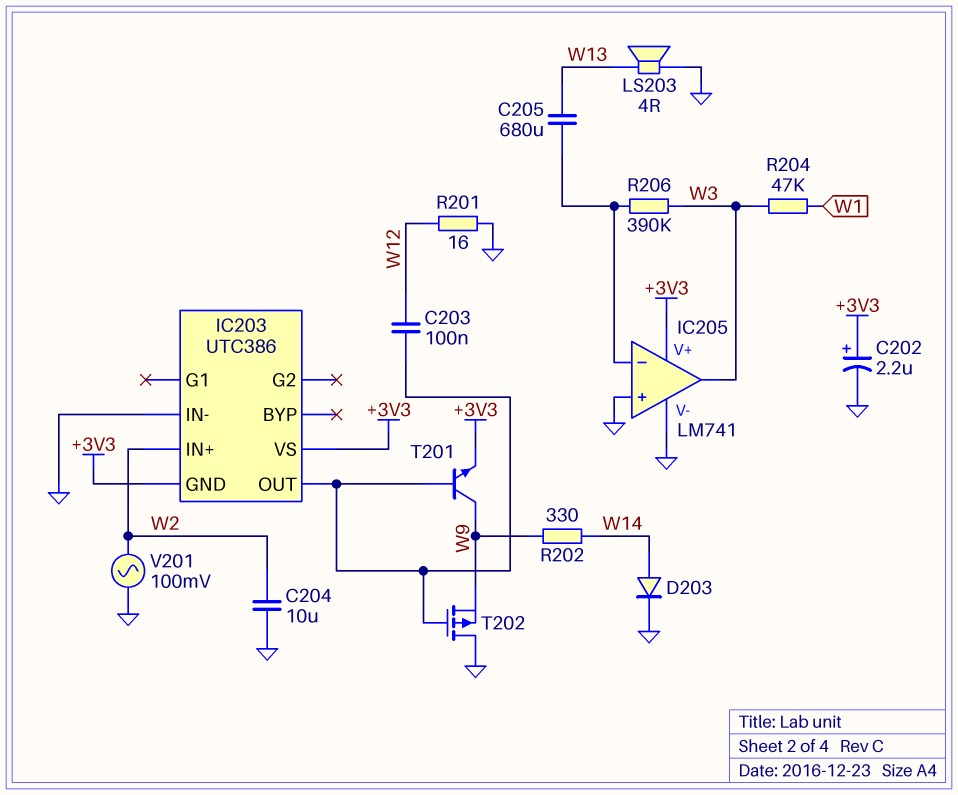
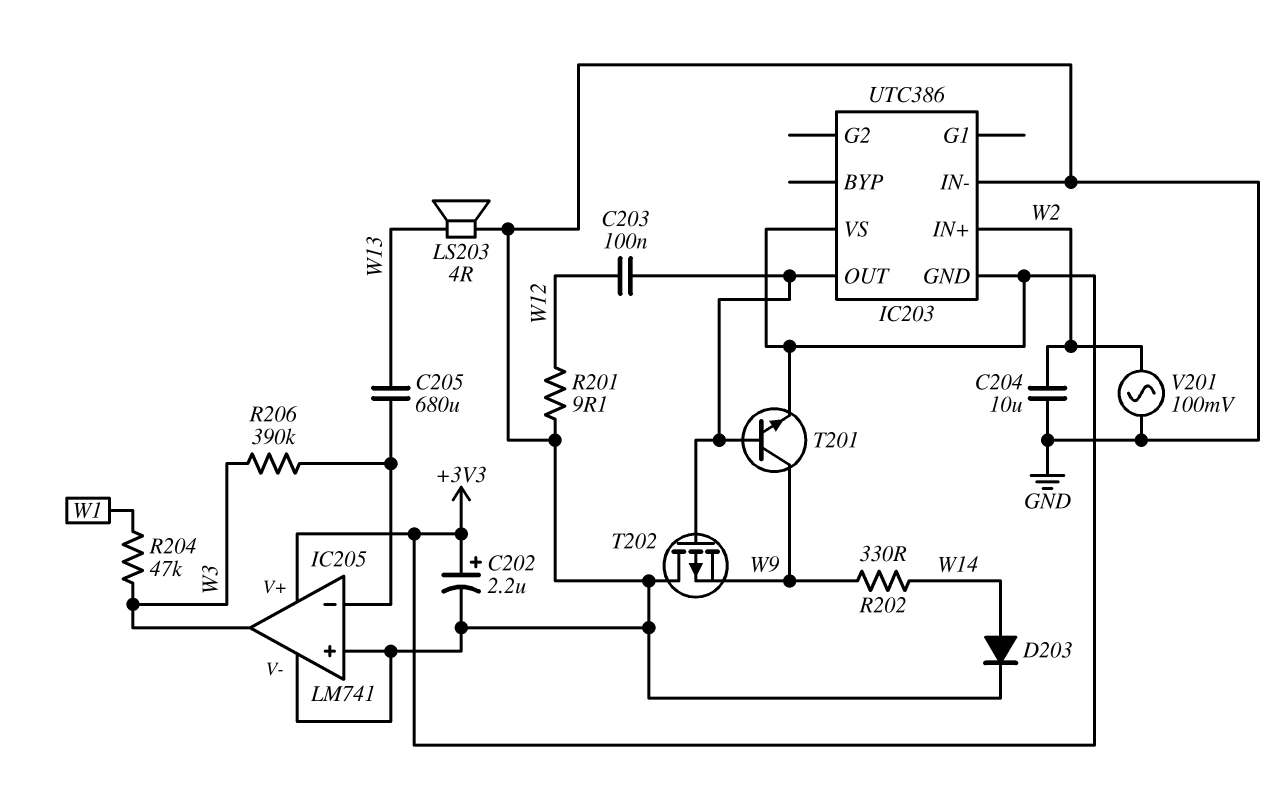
R201: 16 (GND, W12) -> 9.1 (GND, W12)

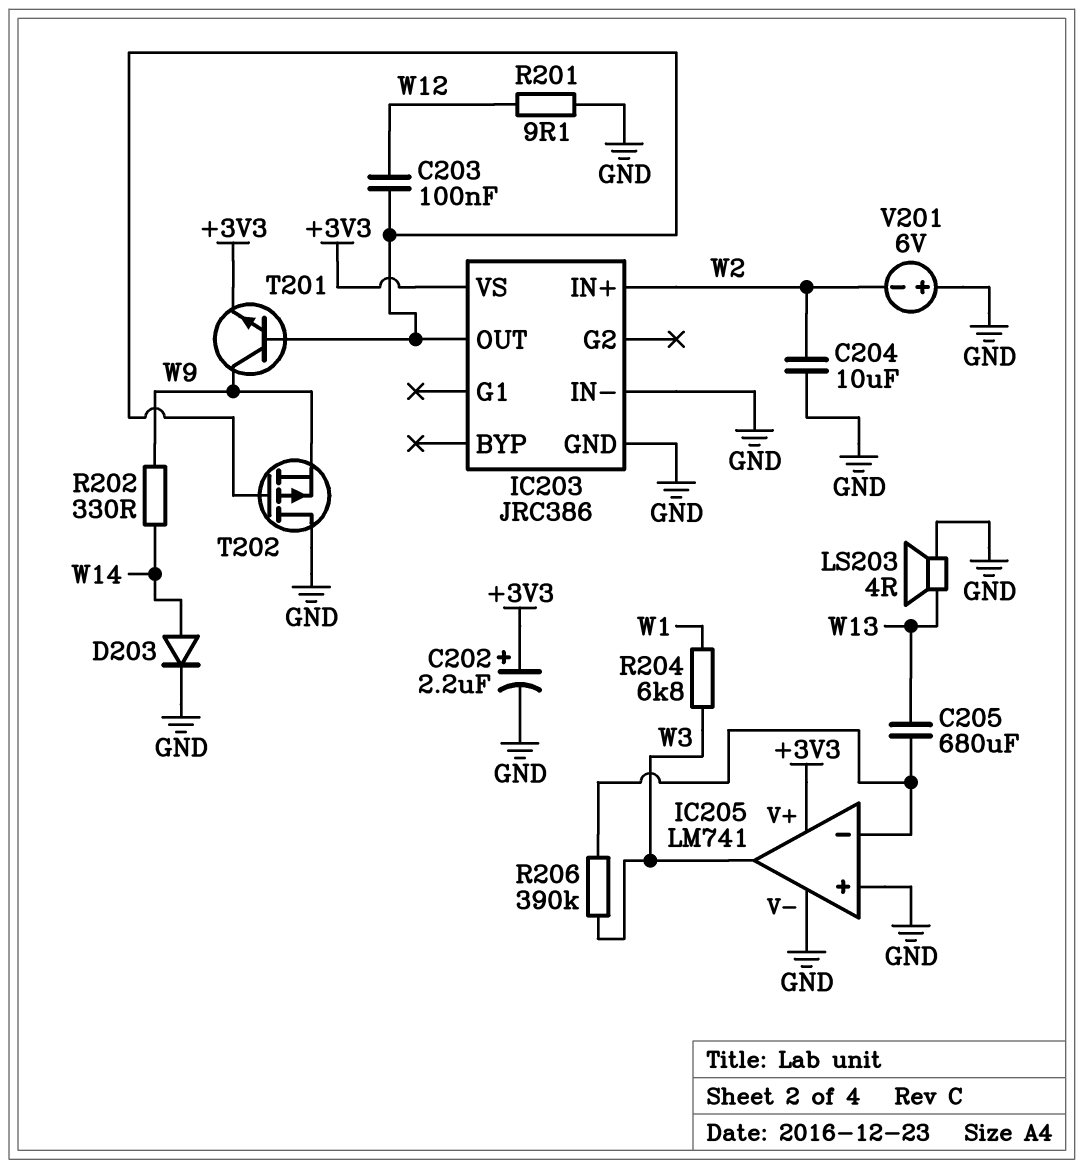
IC203: UTC386 -> JRC386
IC203 pin GND: +3V3 -> GND
R204: 47k (W1, W3) -> 6.8k (W1, W3)
V201: AC 100mV (GND, W2) -> 6V (plus GND, minus W2)

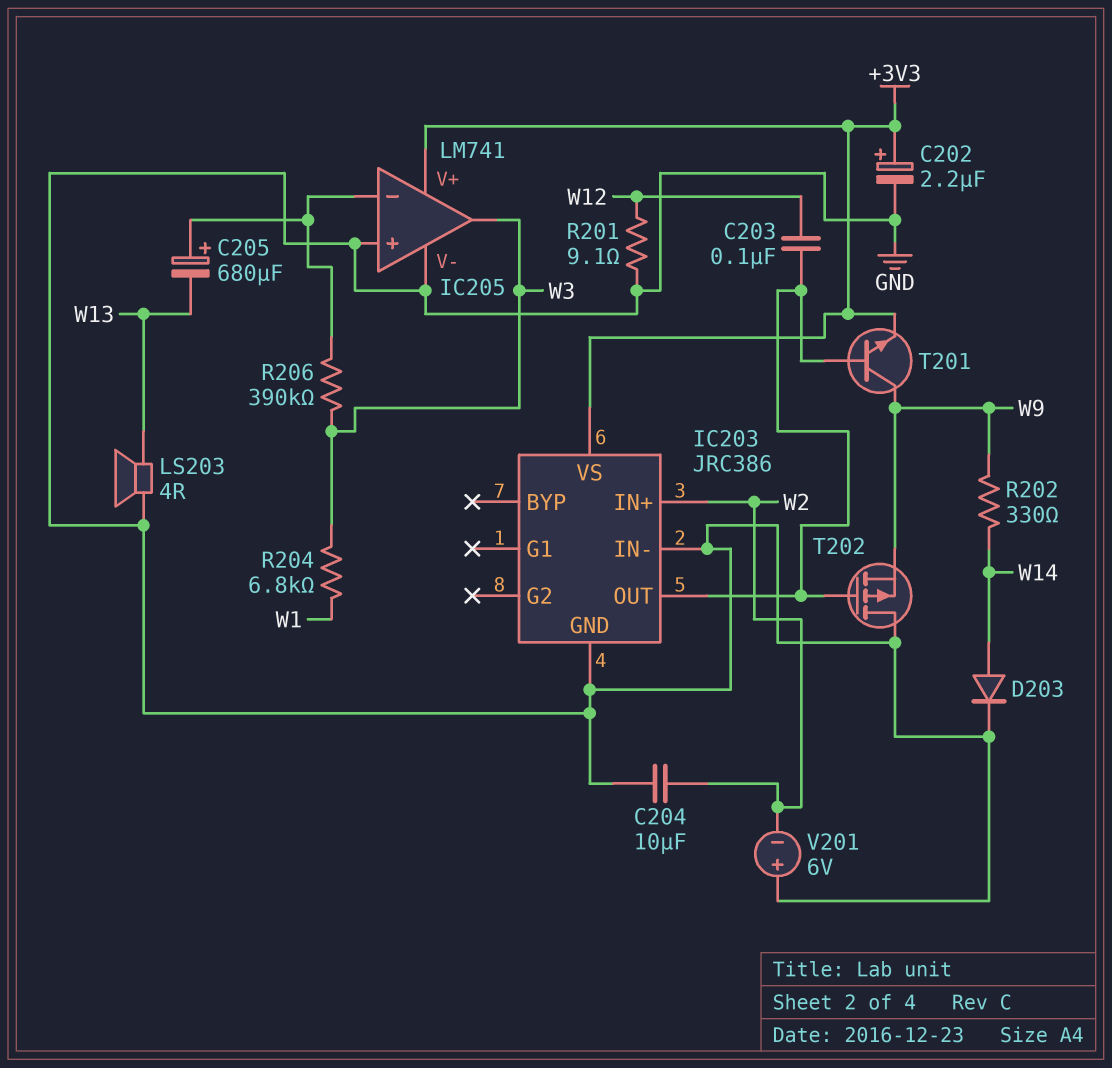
C205: 680uF (IC205/in-, W13) -> 680uF (plus IC205/in-, minus W13)

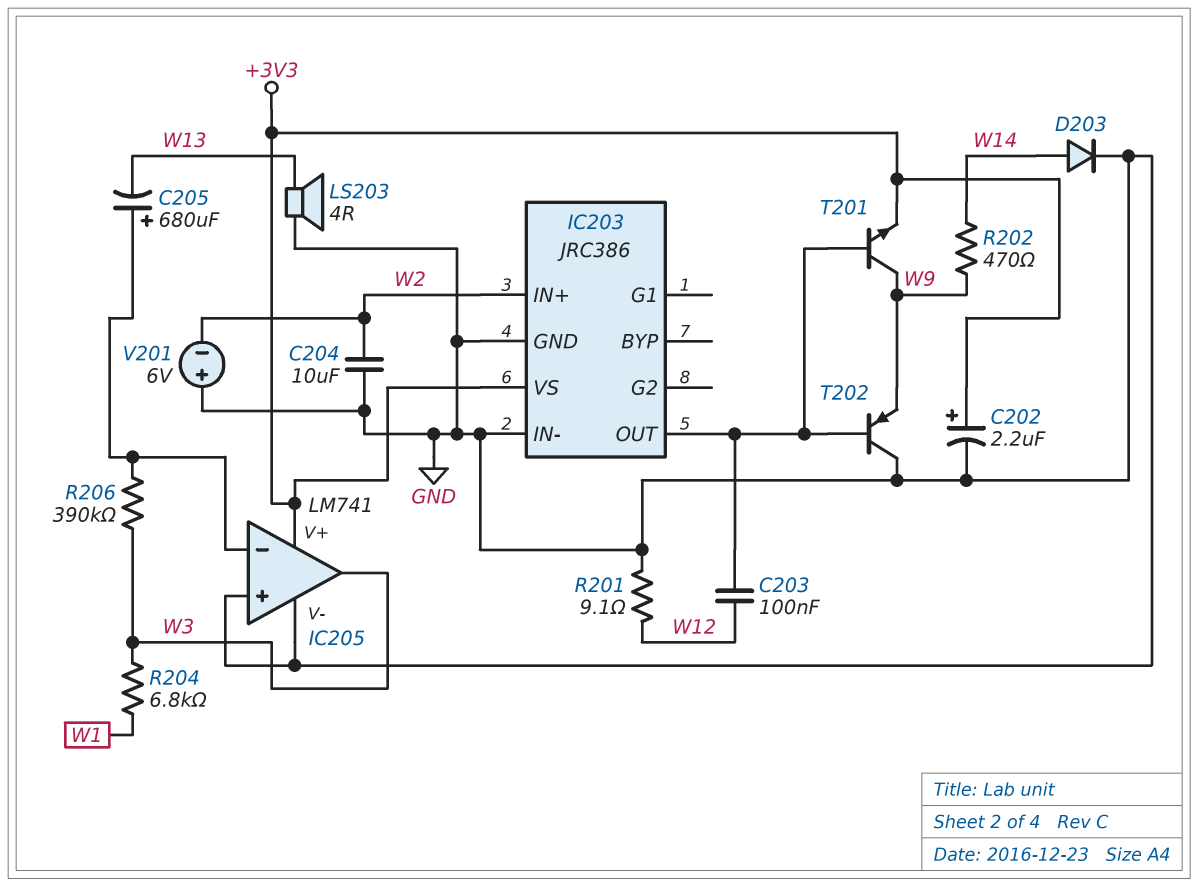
R202: 330 (W9, W14) -> 470 (W9, W14)
T202: PMOS (G IC203/OUT, D GND, S W9) -> PNP (B IC203/OUT, C GND, E W9)

